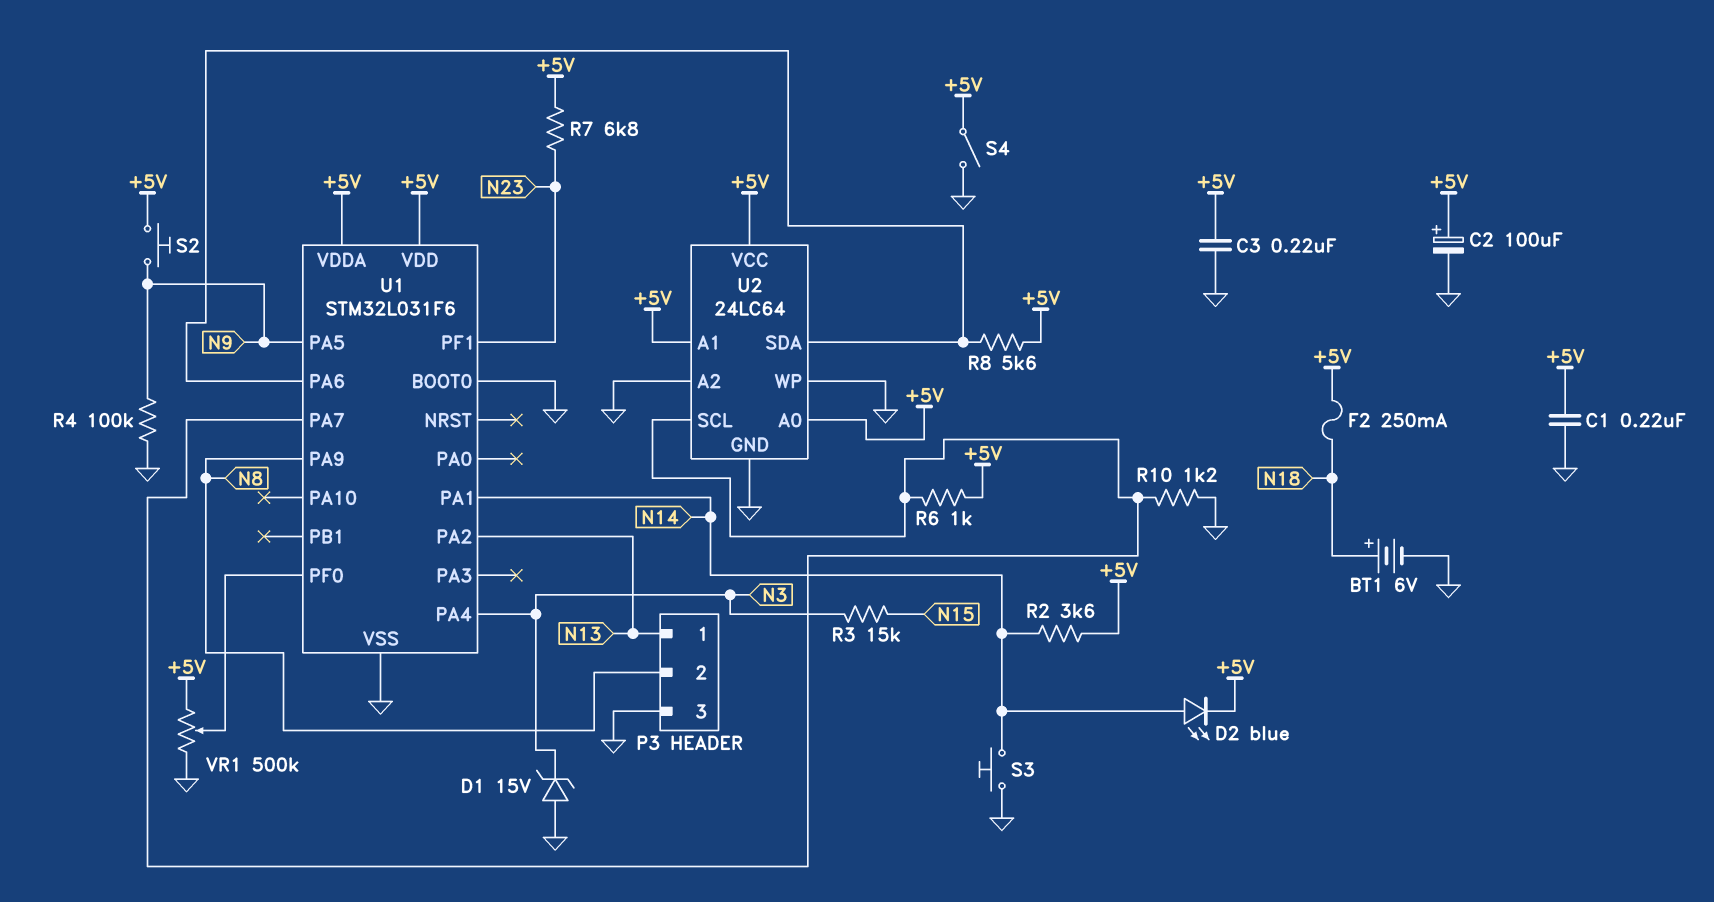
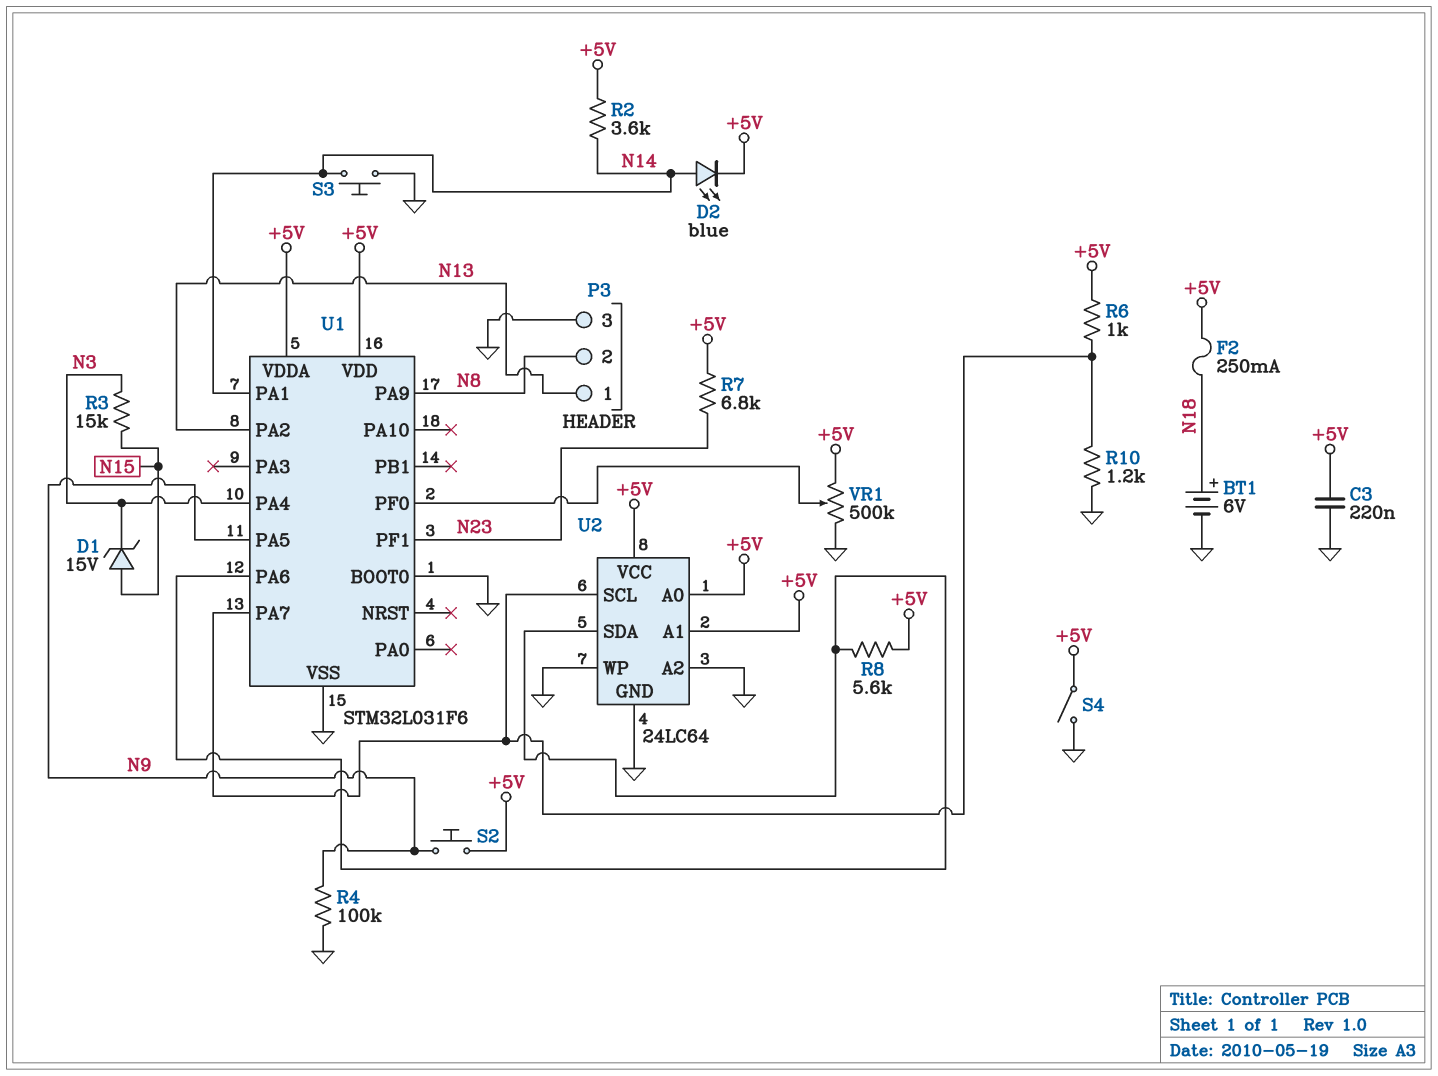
C1: 220nF (+5V, GND) -> none
C2: 100uF (plus +5V, minus GND) -> none
D1: zener 15V (A GND, K N3) -> zener 15V (A N15, K N3)

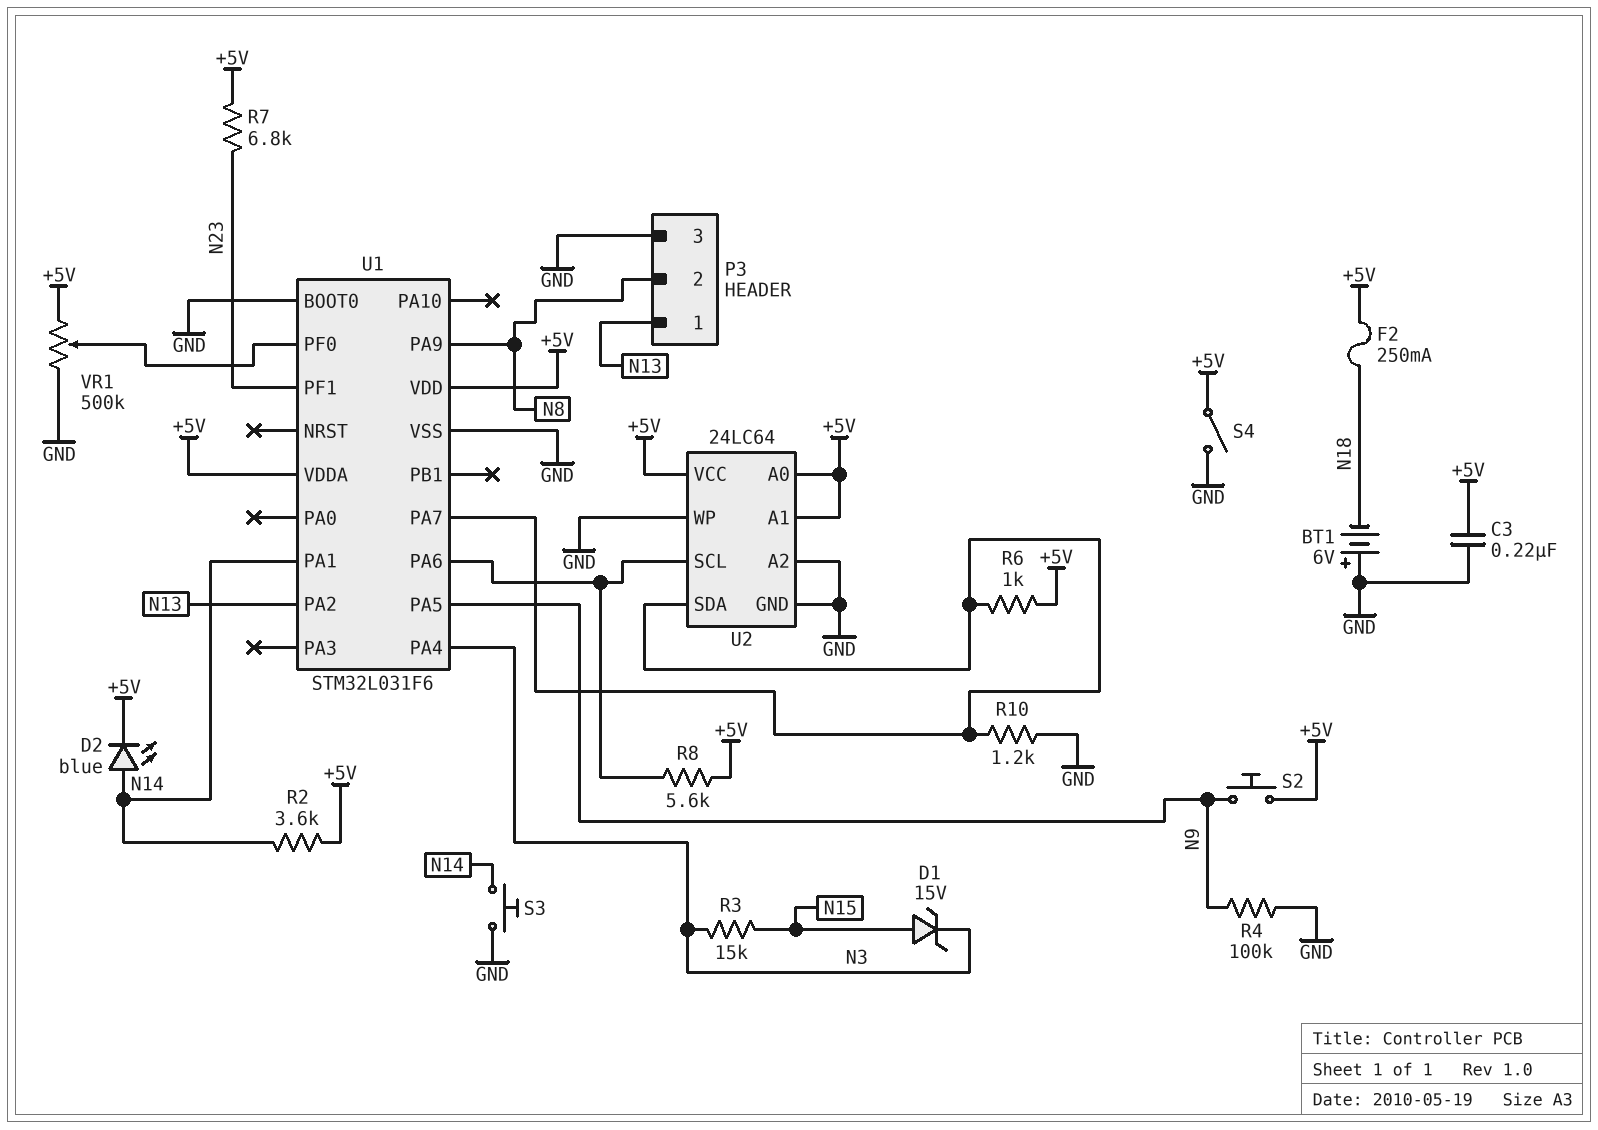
BT1: 6V (plus N18, minus GND) -> 6V (plus GND, minus N18)
U2 pin SCL: U1/PA7 -> U1/PA6
U2 pin SDA: U1/PA6 -> U1/PA7

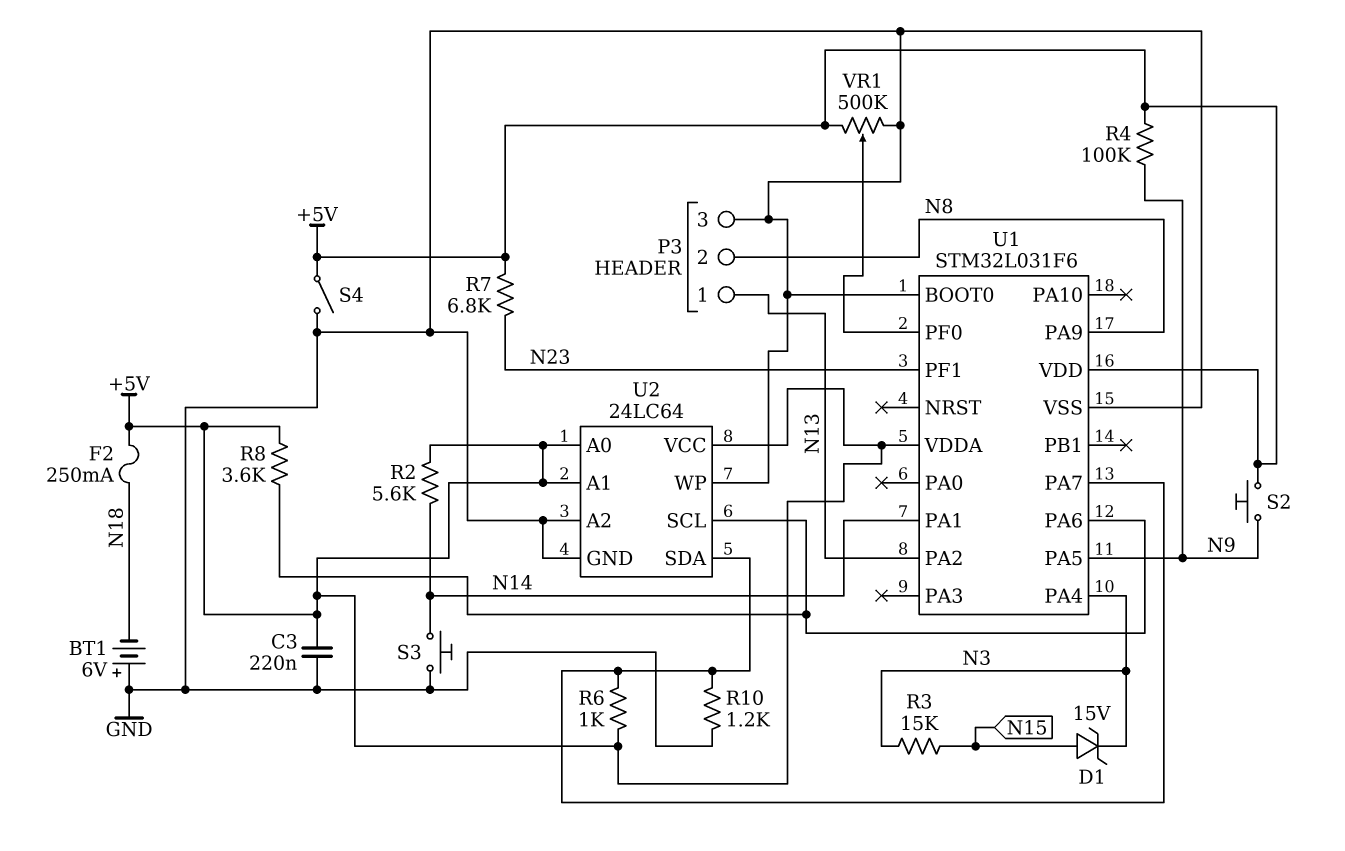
D2: LED blue (A N14, K +5V) -> none
R2: 3.6k (+5V, N14) -> 5.6k (+5V, N14)
R4: 100k (GND, N9) -> 100k (+5V, N9)
R8: 5.6k (+5V, U1/PA6) -> 3.6k (+5V, U1/PA6)

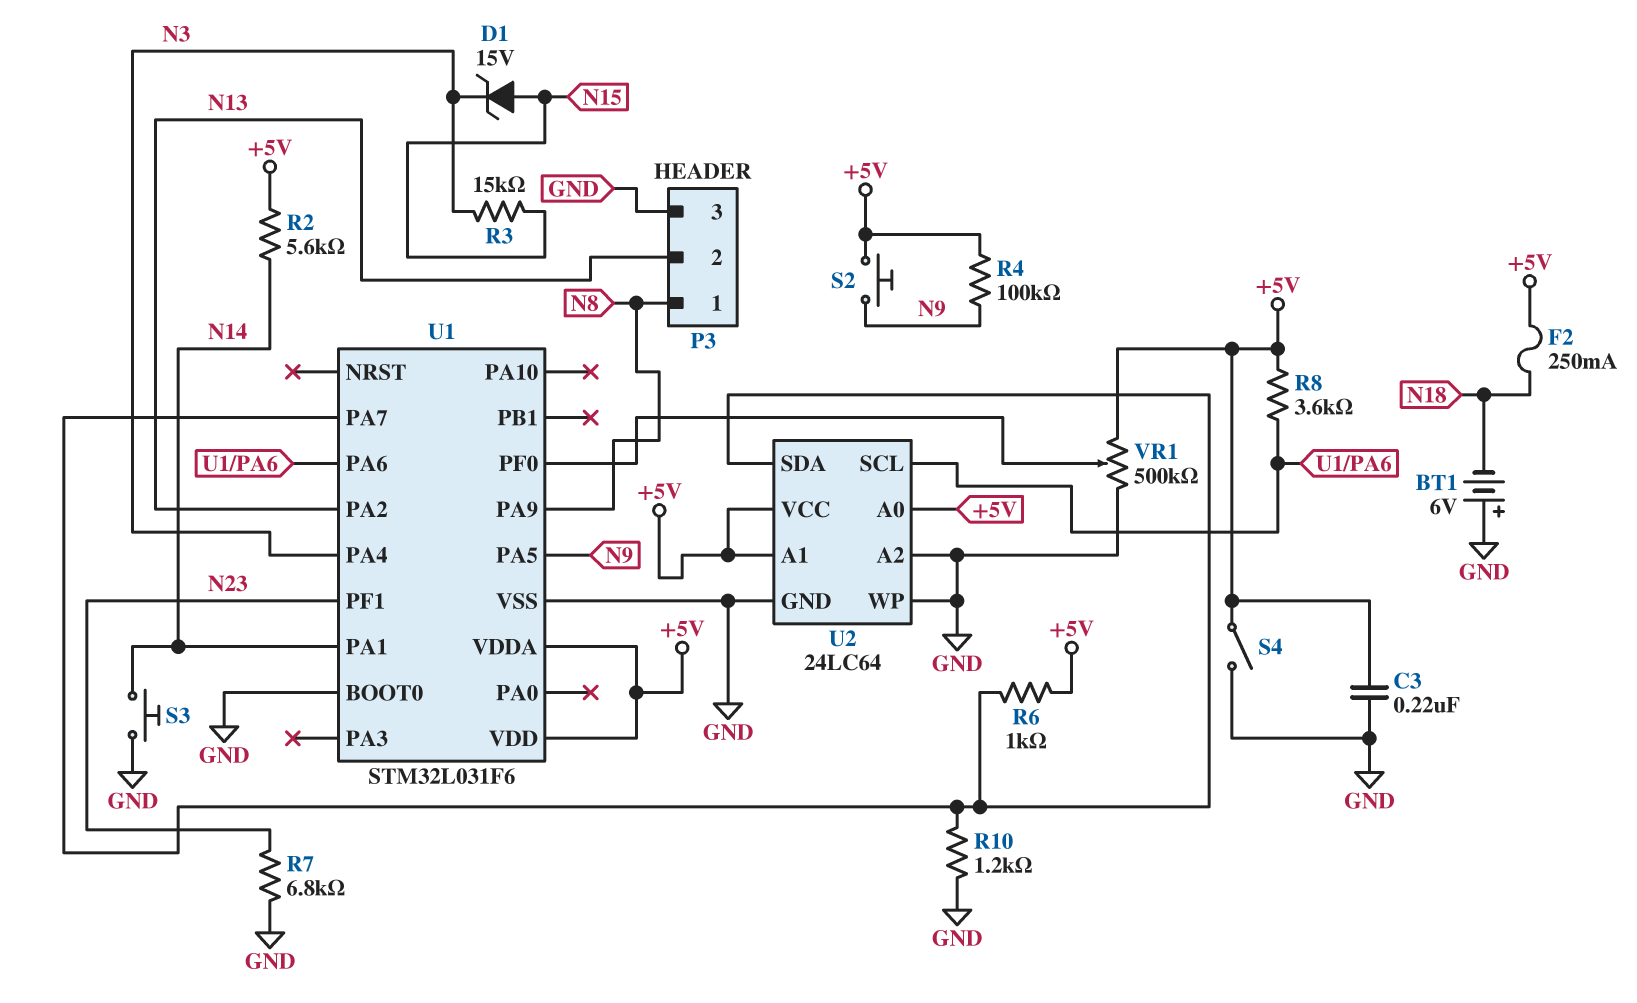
P3 pin 1: N13 -> N8
P3 pin 2: N8 -> N13
R7: 6.8k (+5V, N23) -> 6.8k (GND, N23)

